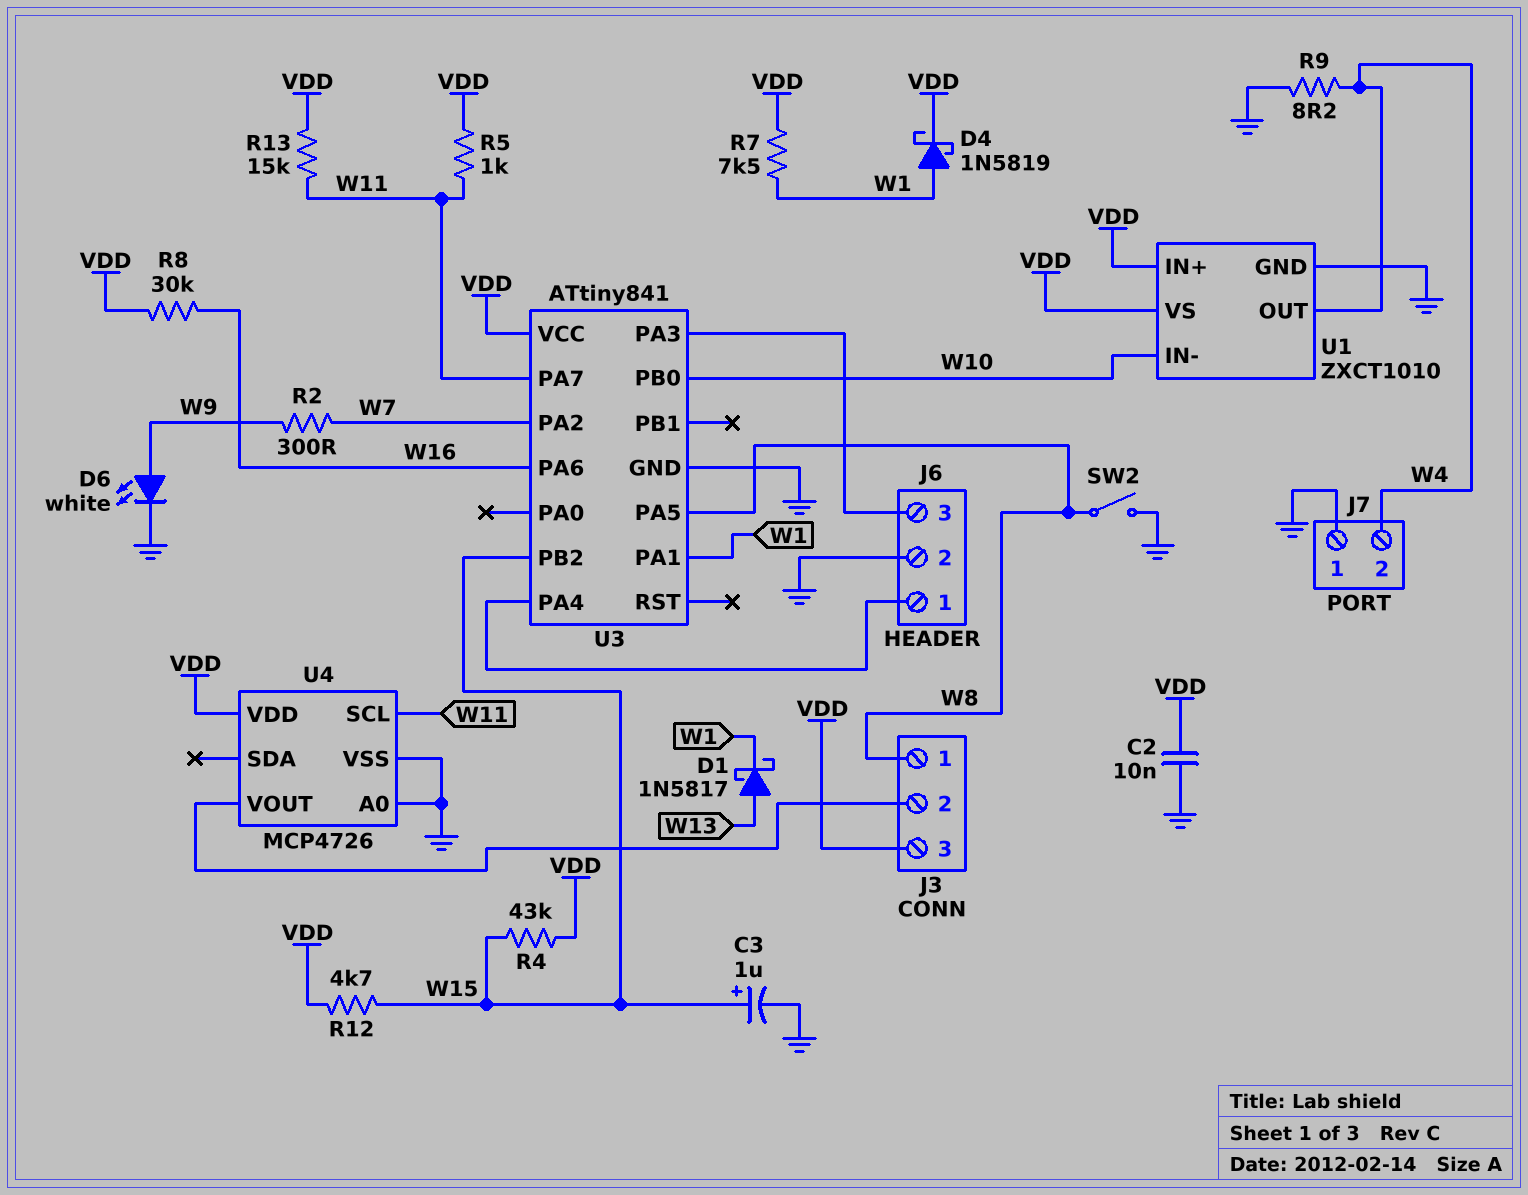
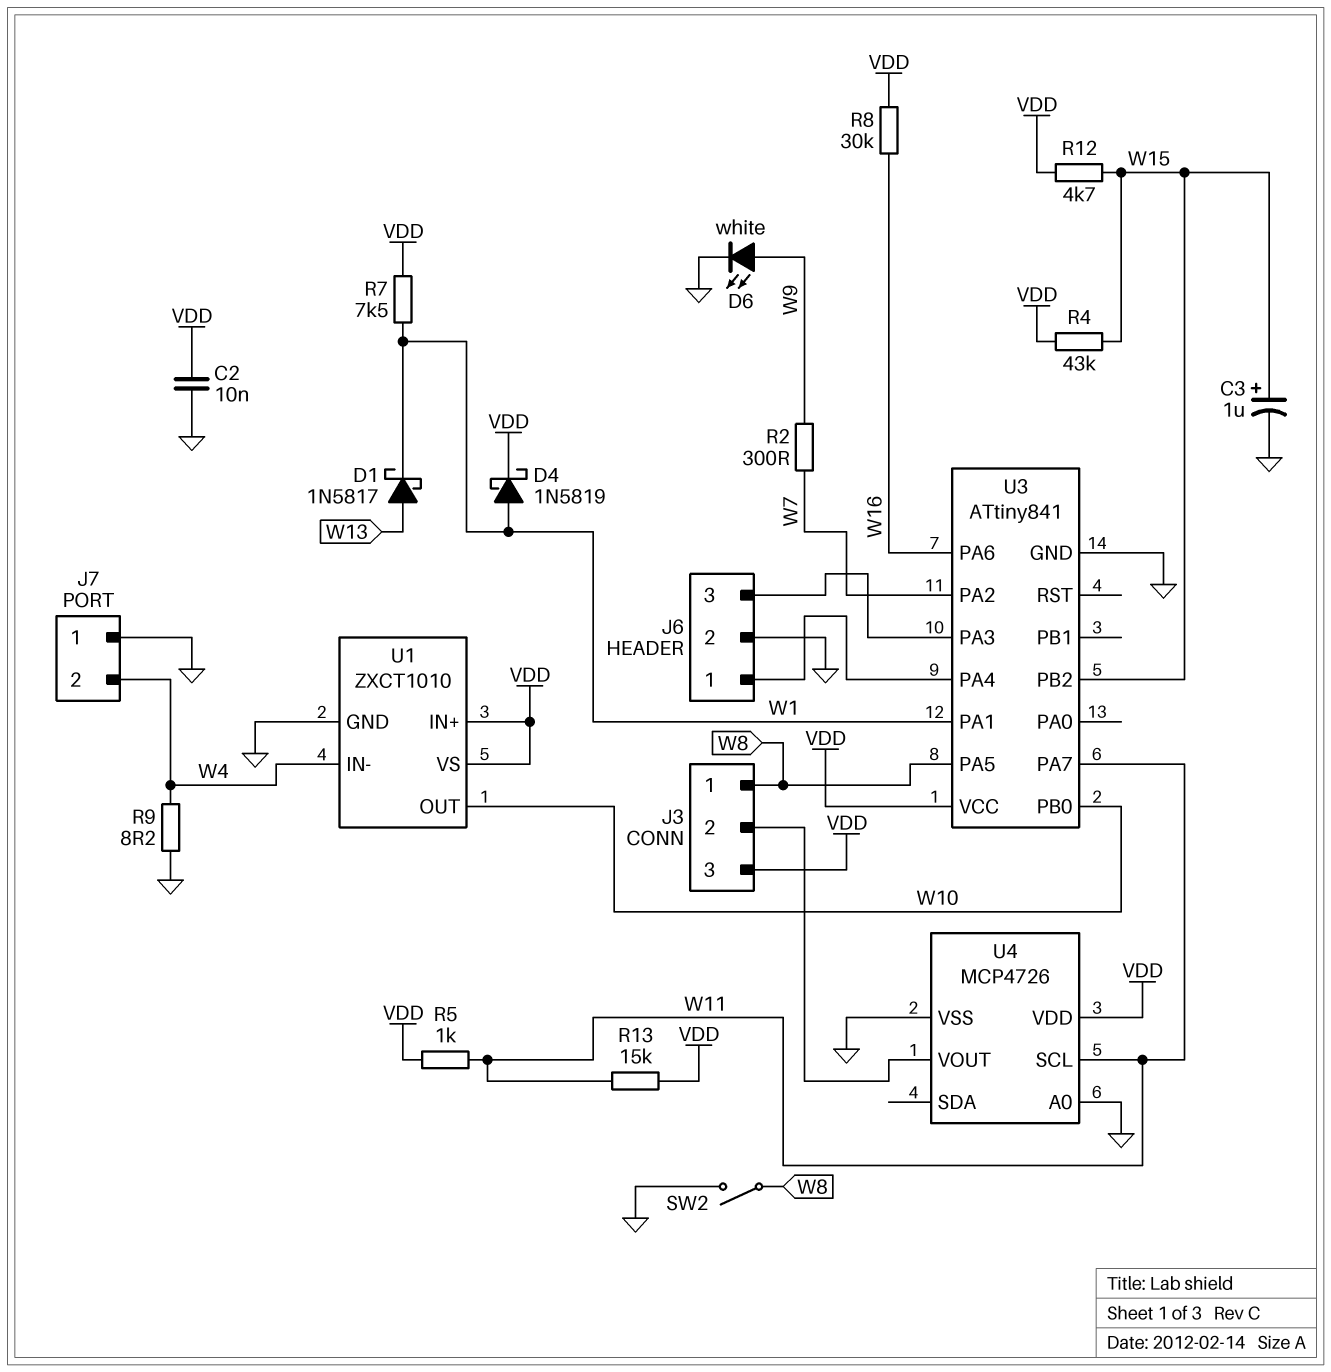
U1 pin IN-: W10 -> W4
U1 pin OUT: W4 -> W10

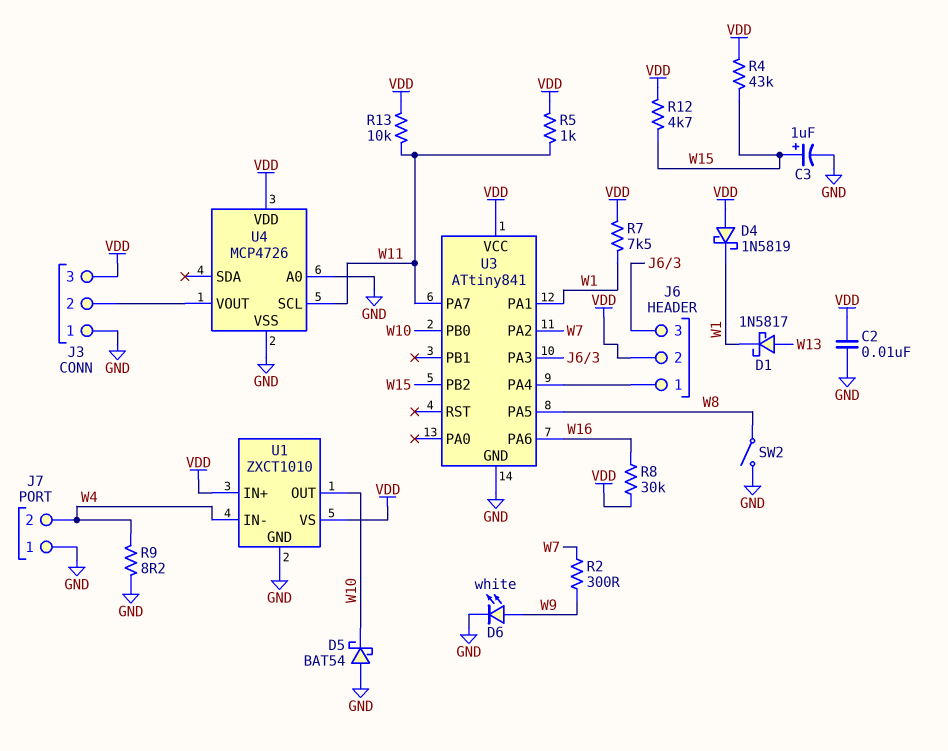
D4: schottky 1N5819 (A W1, K VDD) -> schottky 1N5819 (A VDD, K W1)
D5: none -> schottky BAT54 (A GND, K W10)
J3 pin 1: W8 -> GND
J6 pin 2: GND -> VDD
R13: 15k (VDD, W11) -> 10k (VDD, W11)

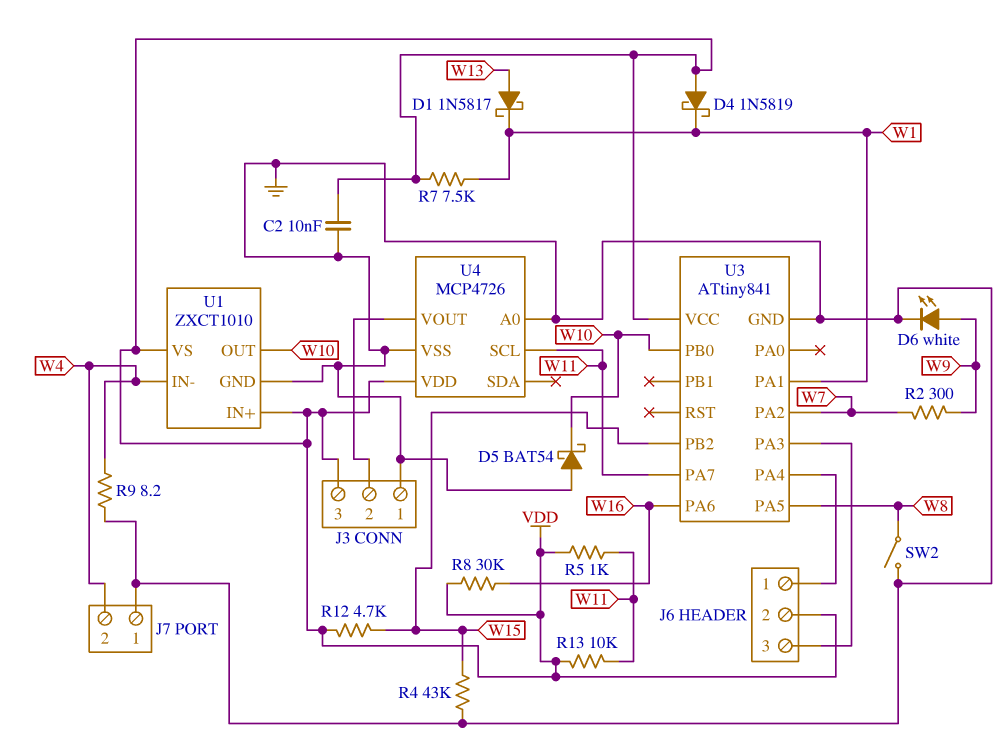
C3: 1uF (plus W15, minus GND) -> none
R4: 43k (VDD, W15) -> 43k (GND, W15)

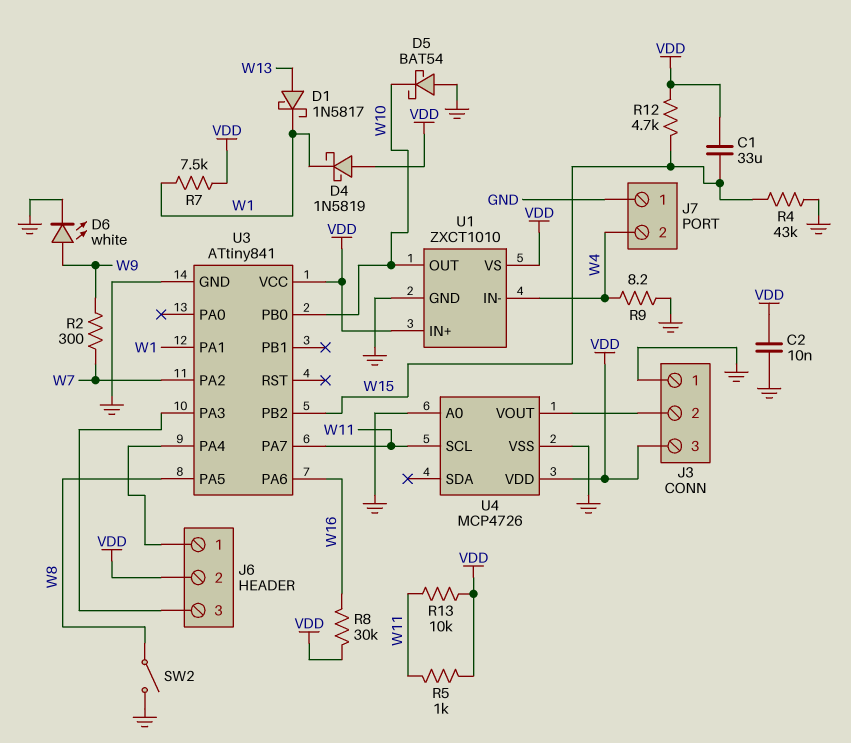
C1: none -> 33uF (VDD, W15)

